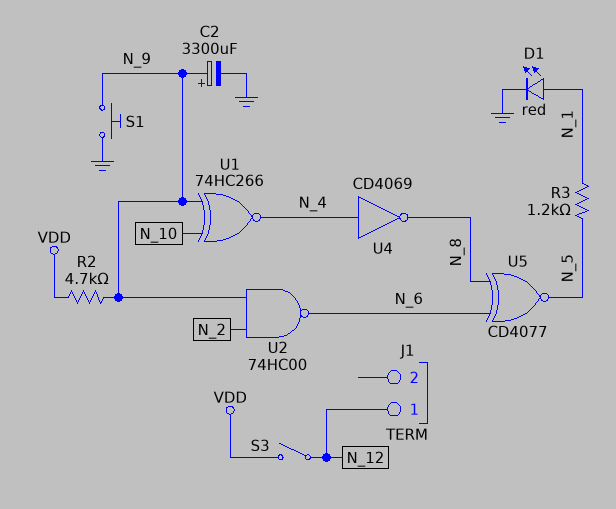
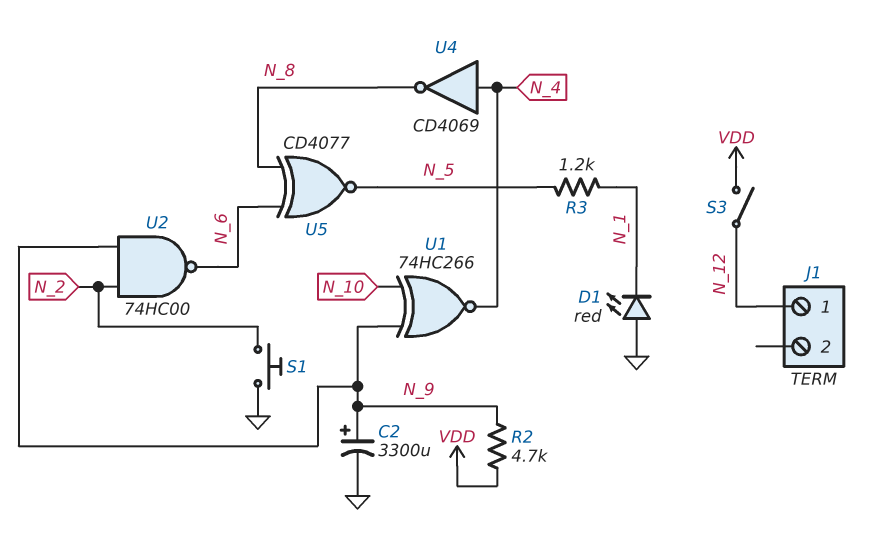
D1: LED red (A N_1, K GND) -> LED red (A GND, K N_1)
S1: button (GND, N_9) -> button (GND, N_2)

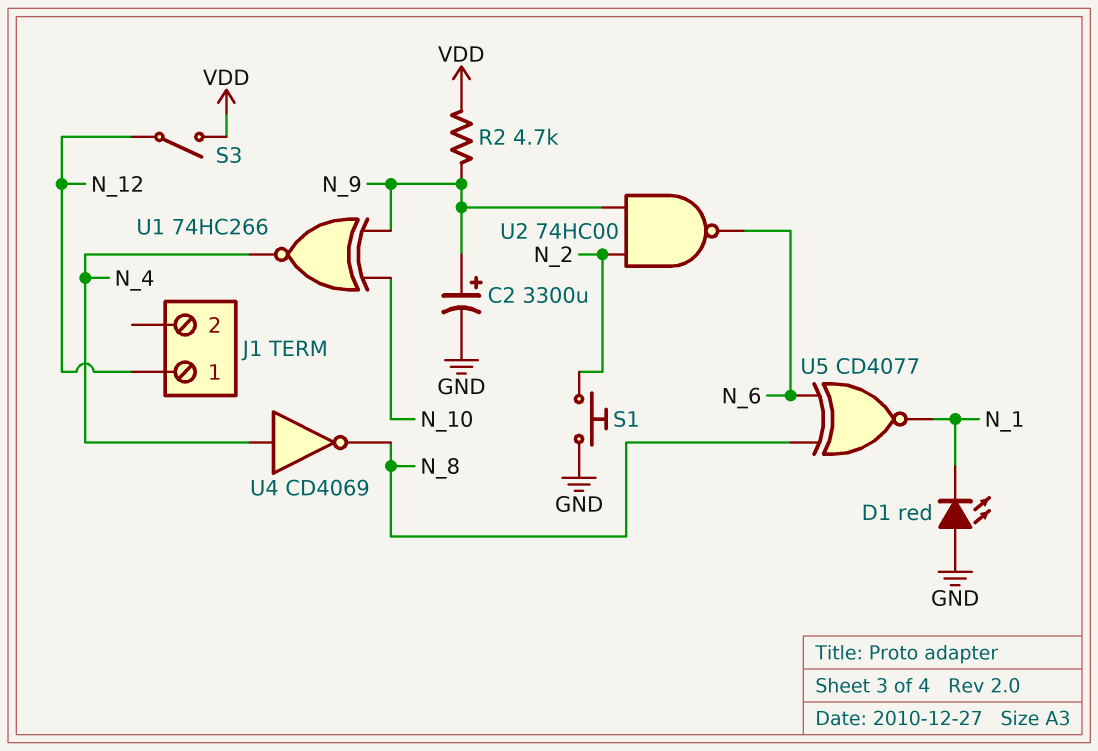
R3: 1.2k (N_1, N_5) -> none
U5: XNOR CD4077 (in N_6, in N_8, out N_5) -> XNOR CD4077 (in N_6, in N_8, out N_1)

